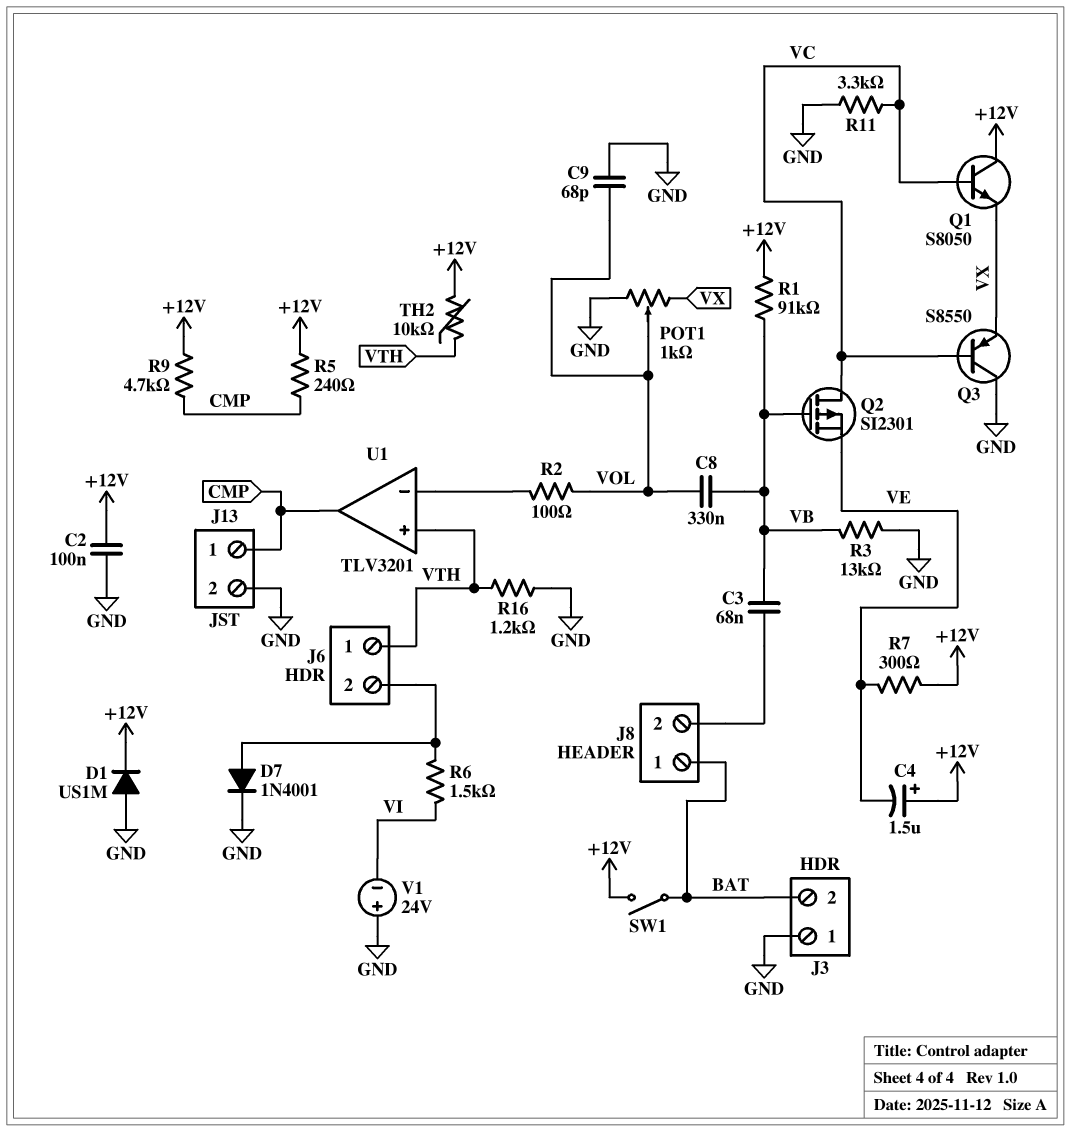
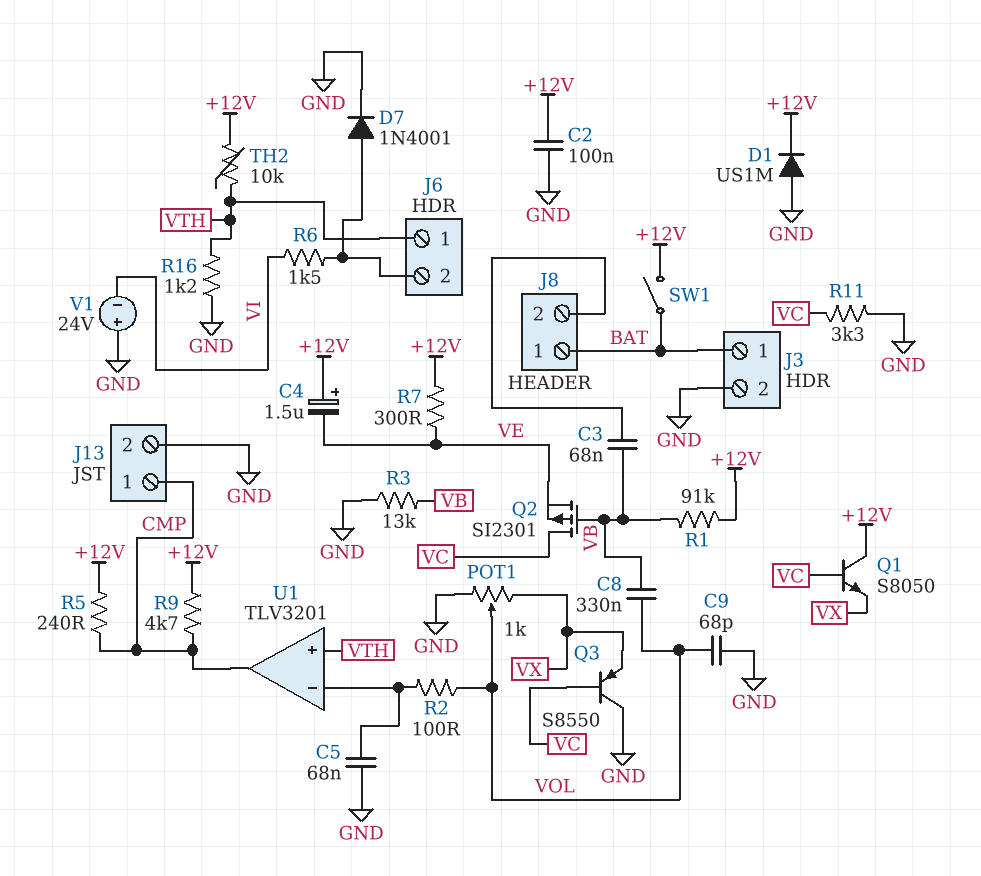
C5: none -> 68nF (GND, U1/in-)
J3 pin 1: GND -> BAT
J3 pin 2: BAT -> GND

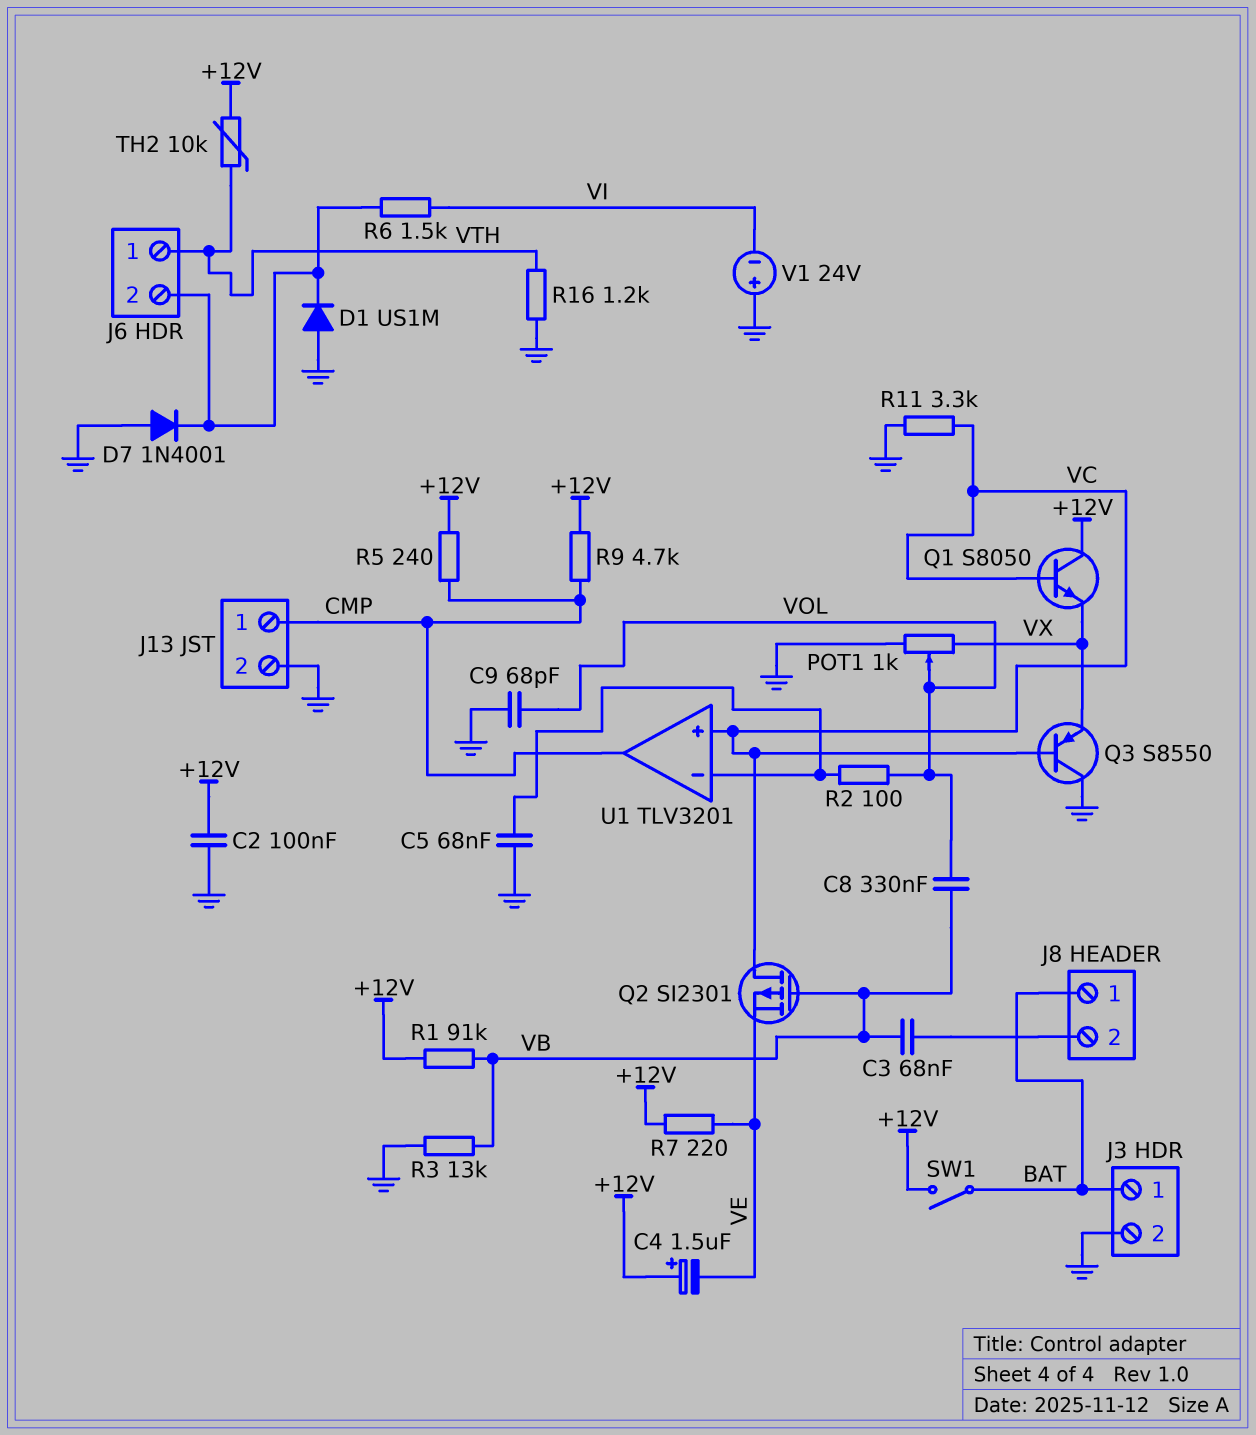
D1: diode US1M (A GND, K +12V) -> diode US1M (A GND, K J6/2)
D7: diode 1N4001 (A J6/2, K GND) -> diode 1N4001 (A GND, K J6/2)
R7: 300 (+12V, VE) -> 220 (+12V, VE)
U1 pin in+: VTH -> VC

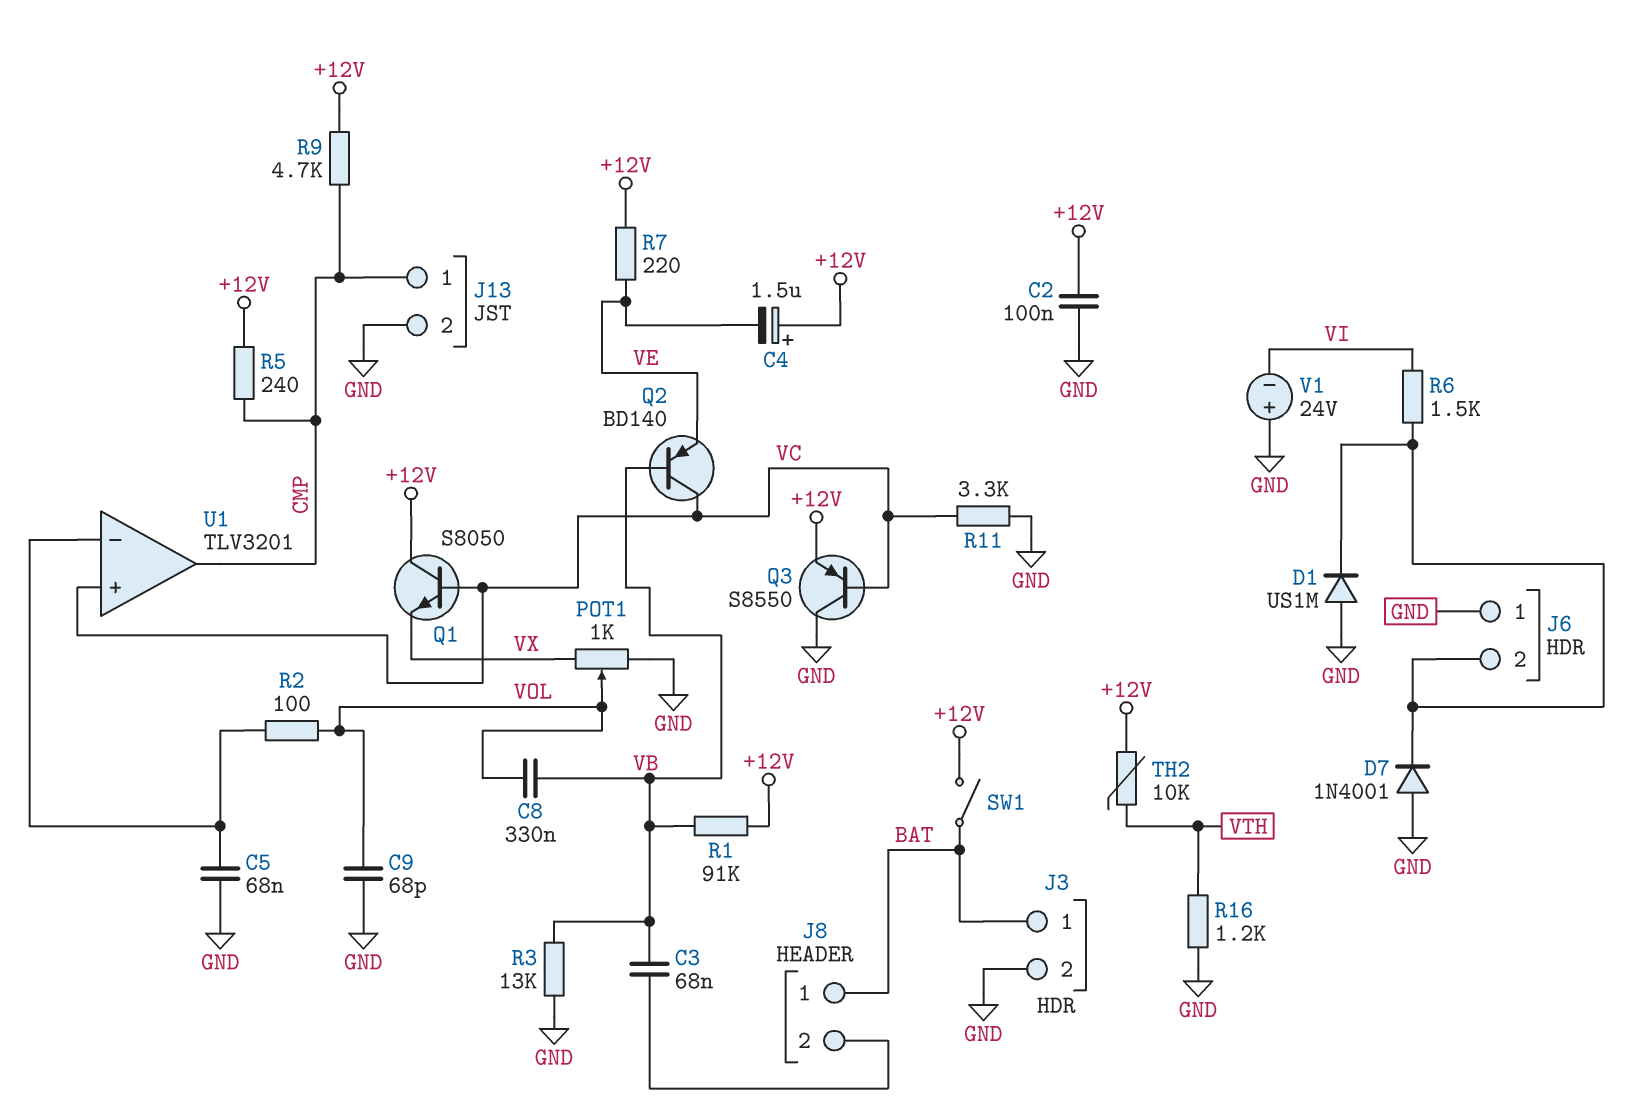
J6 pin 1: VTH -> GND
Q2: PMOS SI2301 (G VB, D VC, S VE) -> PNP BD140 (B VB, C VC, E VE)
Q3: PNP S8550 (B VC, C GND, E VX) -> PNP S8550 (B VC, C GND, E +12V)

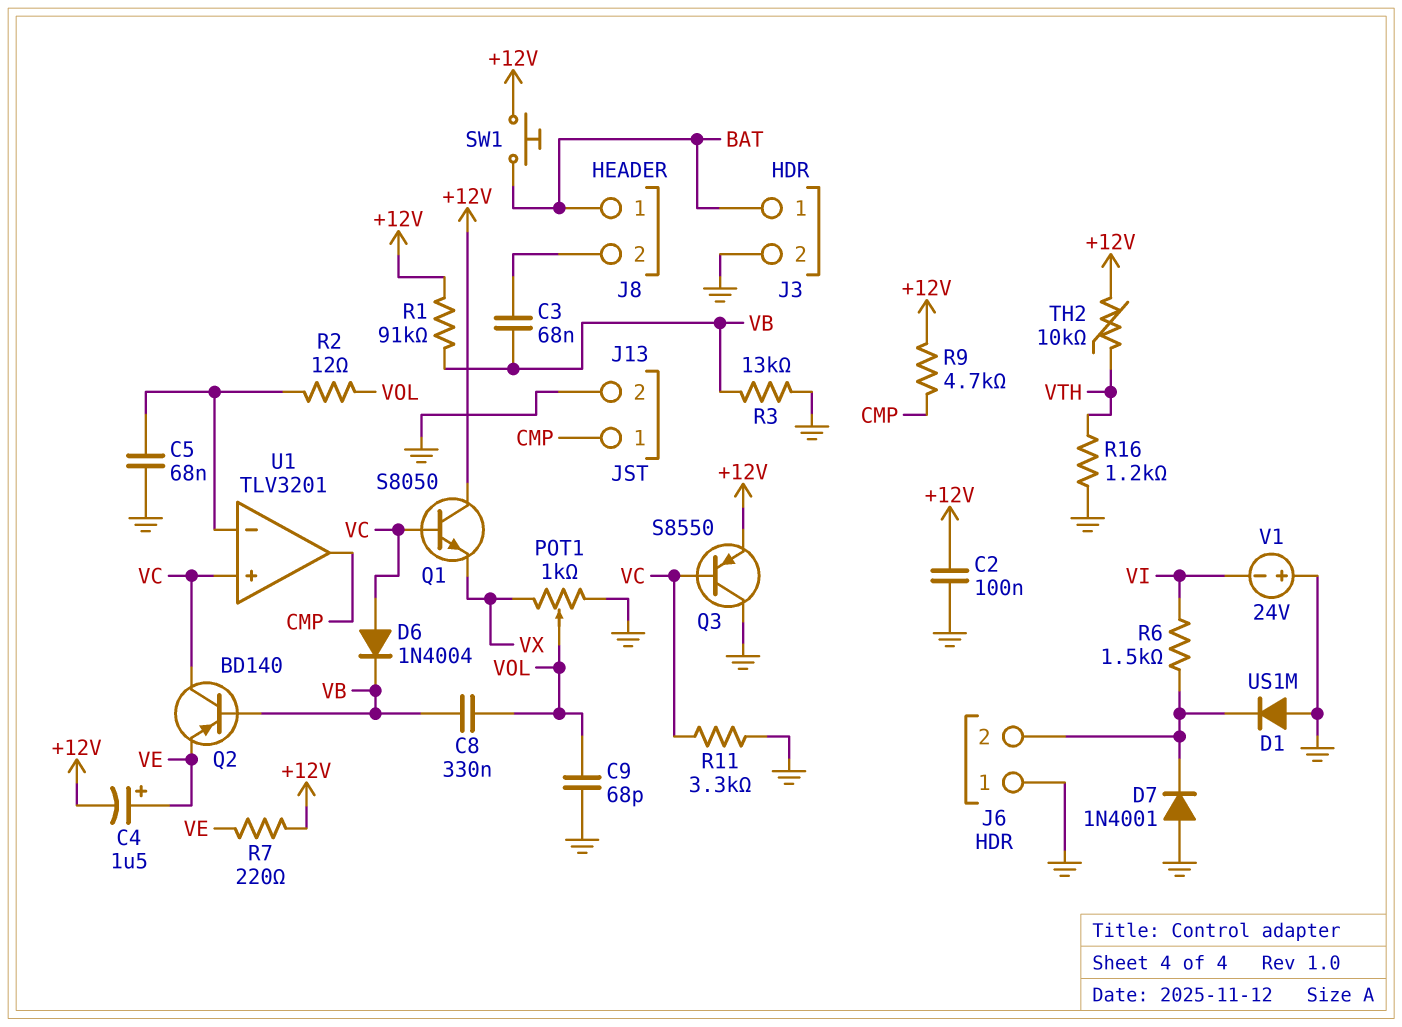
C4: 1.5uF (plus +12V, minus VE) -> 1.5uF (plus VE, minus +12V)
D6: none -> diode 1N4004 (A VC, K VB)
R2: 100 (U1/in-, VOL) -> 12 (U1/in-, VOL)
R5: 240 (+12V, CMP) -> none
SW1: switch (+12V, BAT) -> button (+12V, BAT)

